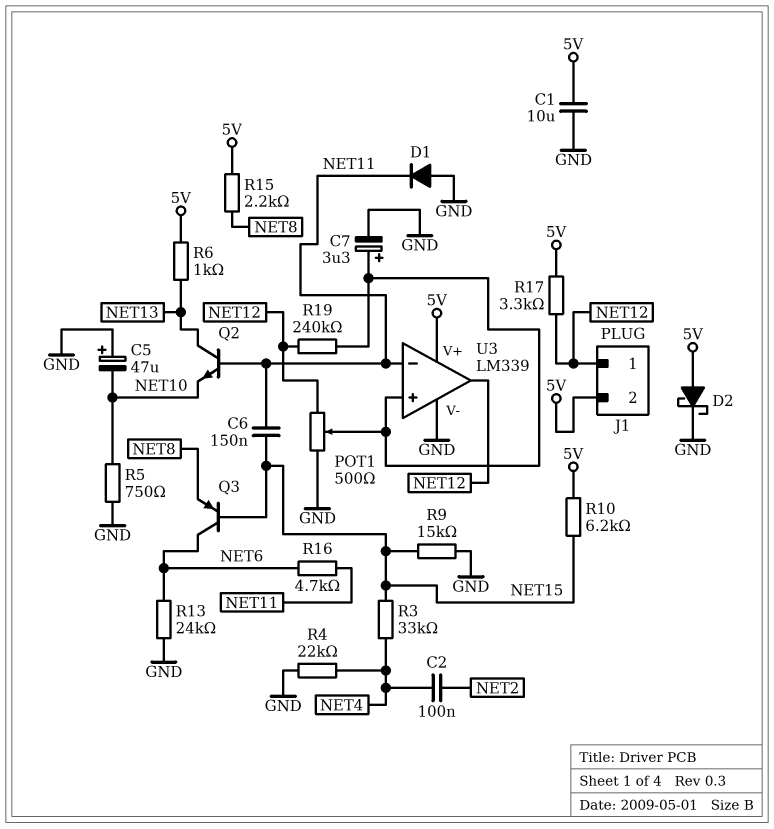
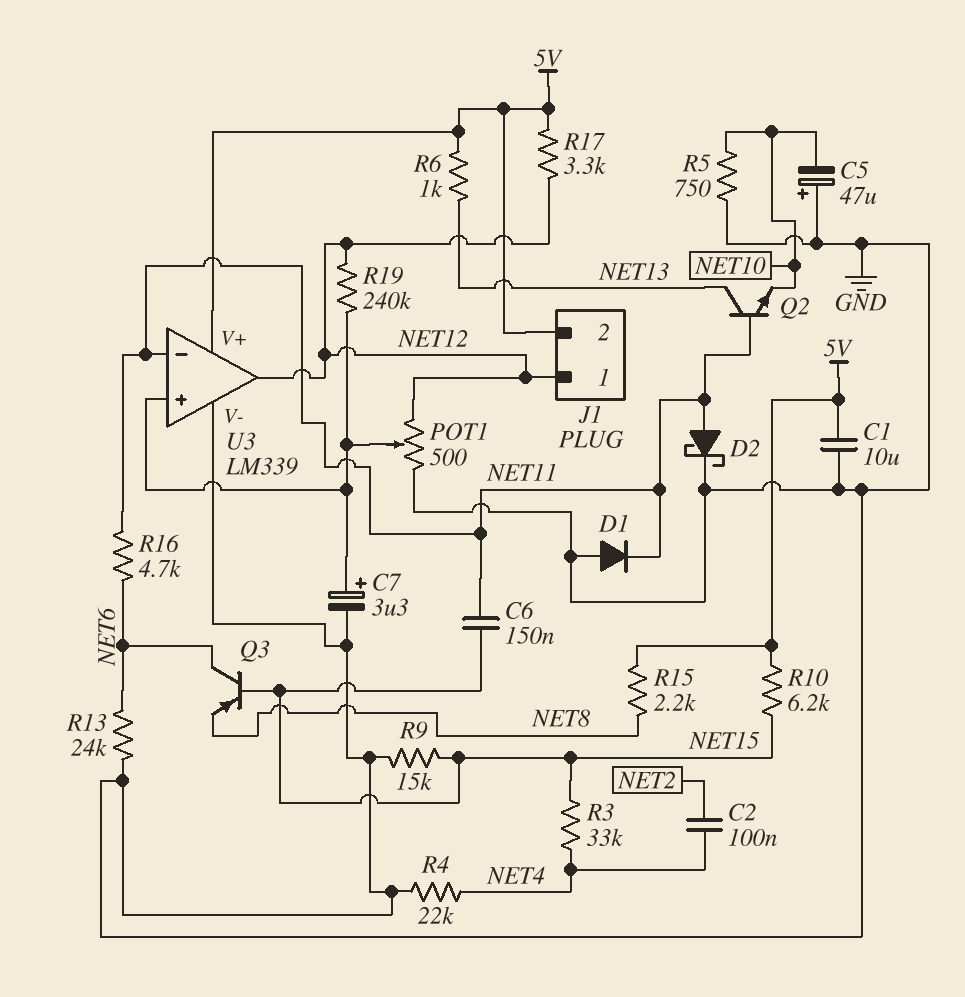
D2: schottky (A 5V, K GND) -> schottky (A NET11, K GND)

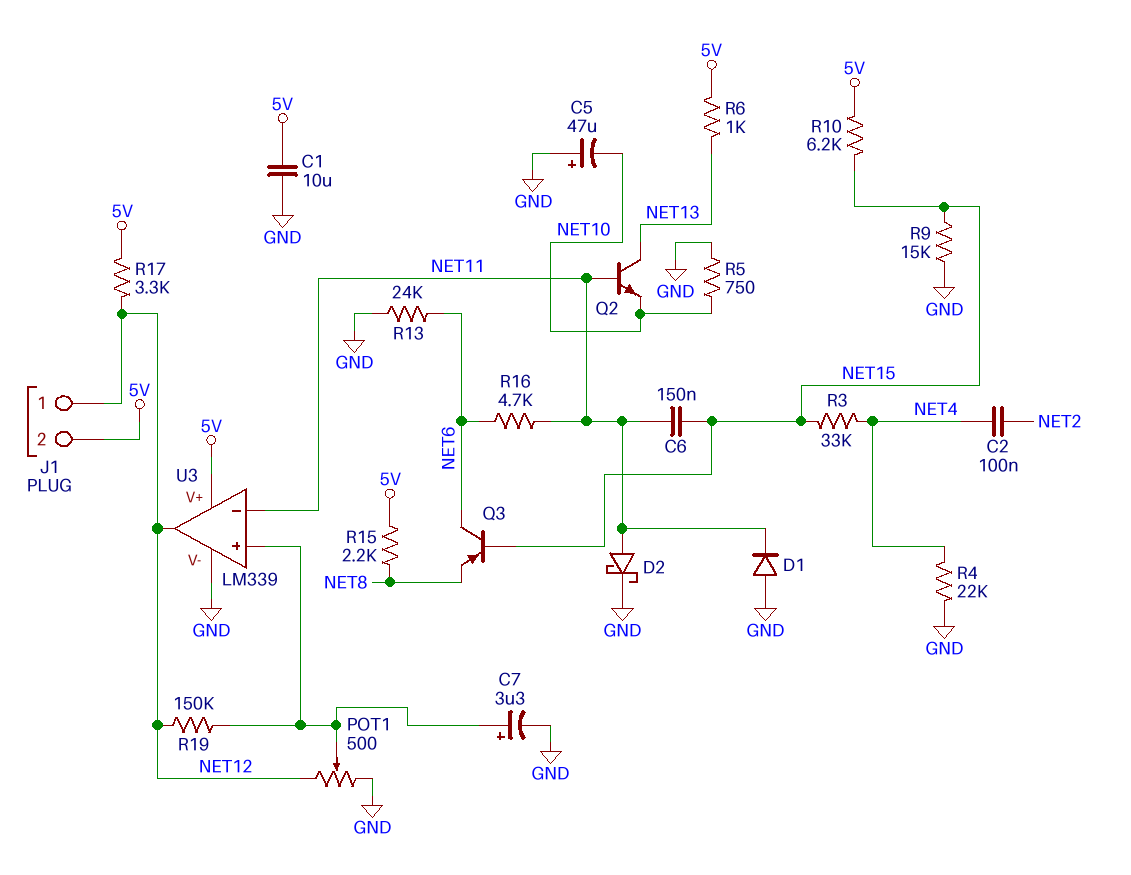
R19: 240k (NET12, U3/in+) -> 150k (NET12, U3/in+)

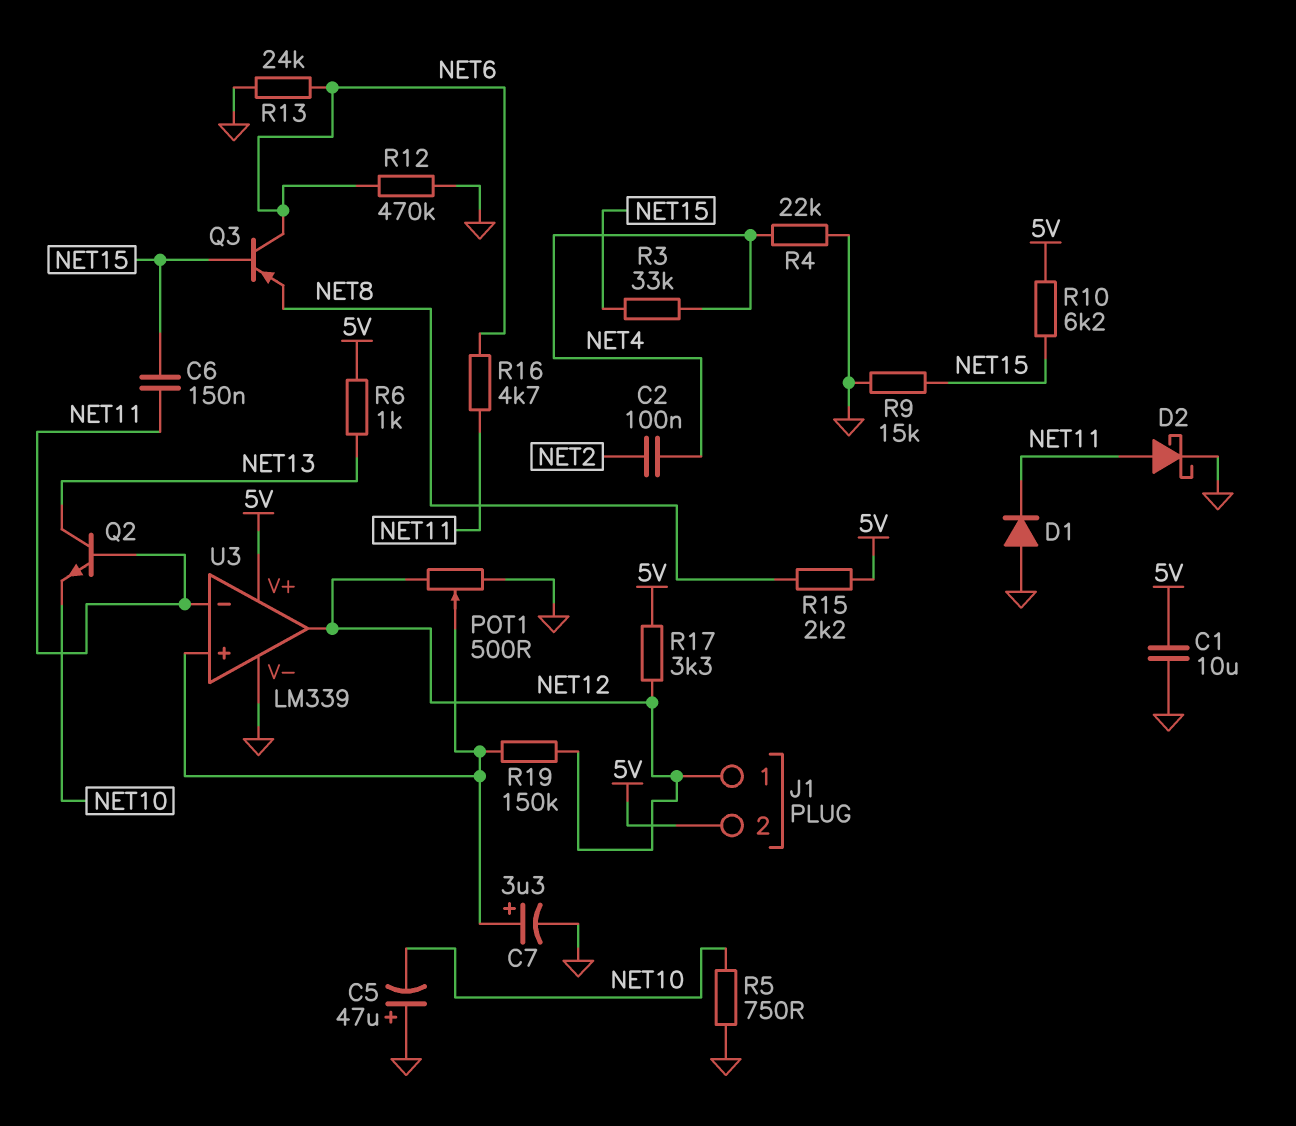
R12: none -> 470k (GND, NET6)

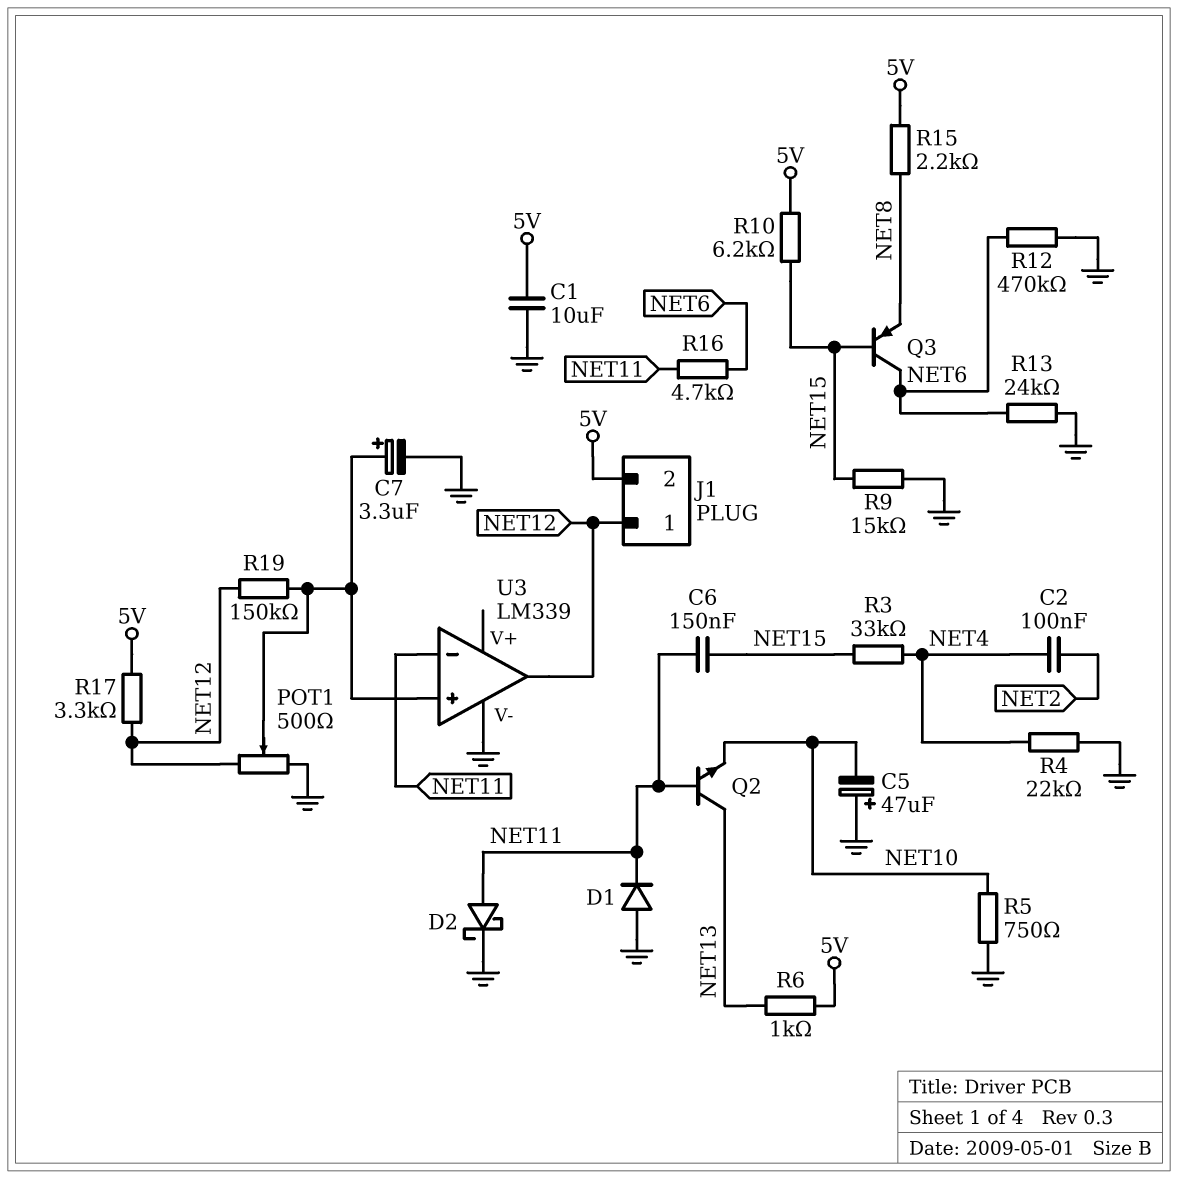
U3 pin V+: 5V -> none

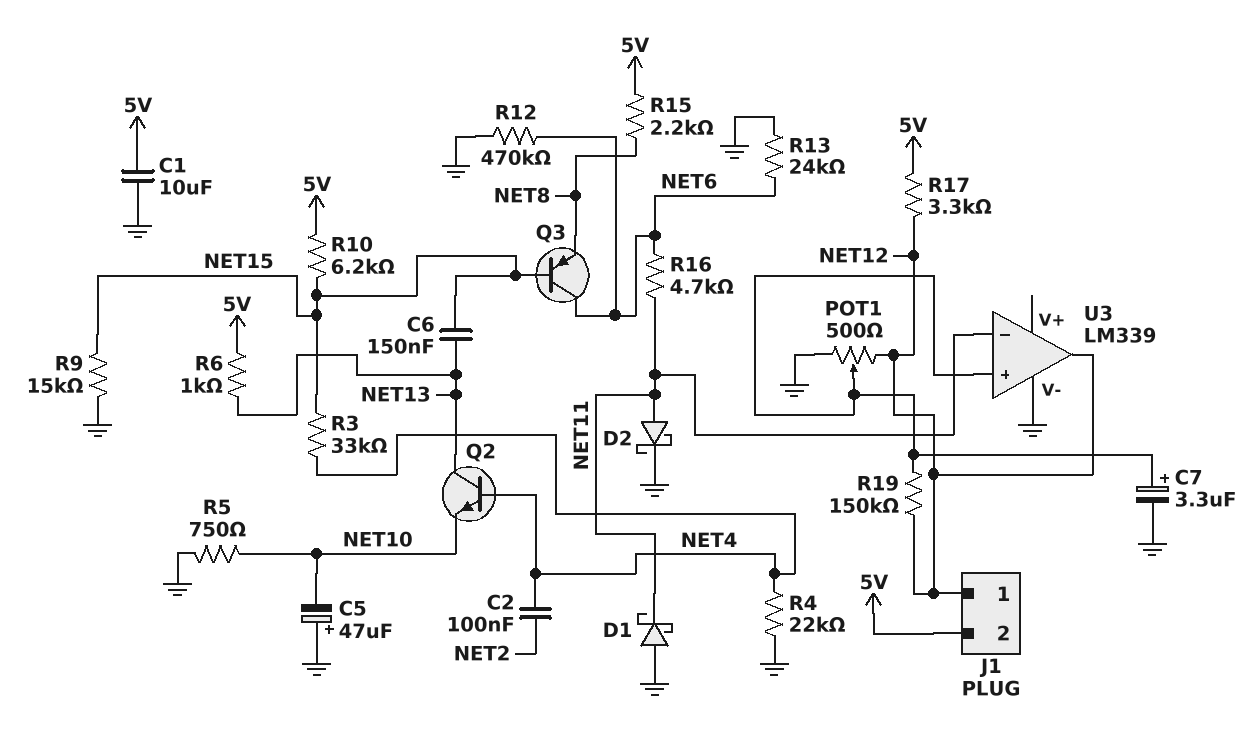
C6: 150nF (NET11, NET15) -> 150nF (NET13, NET15)
D1: diode (A GND, K NET11) -> schottky (A GND, K NET11)
Q2: NPN (B NET11, C NET13, E NET10) -> NPN (B NET4, C NET13, E NET10)

